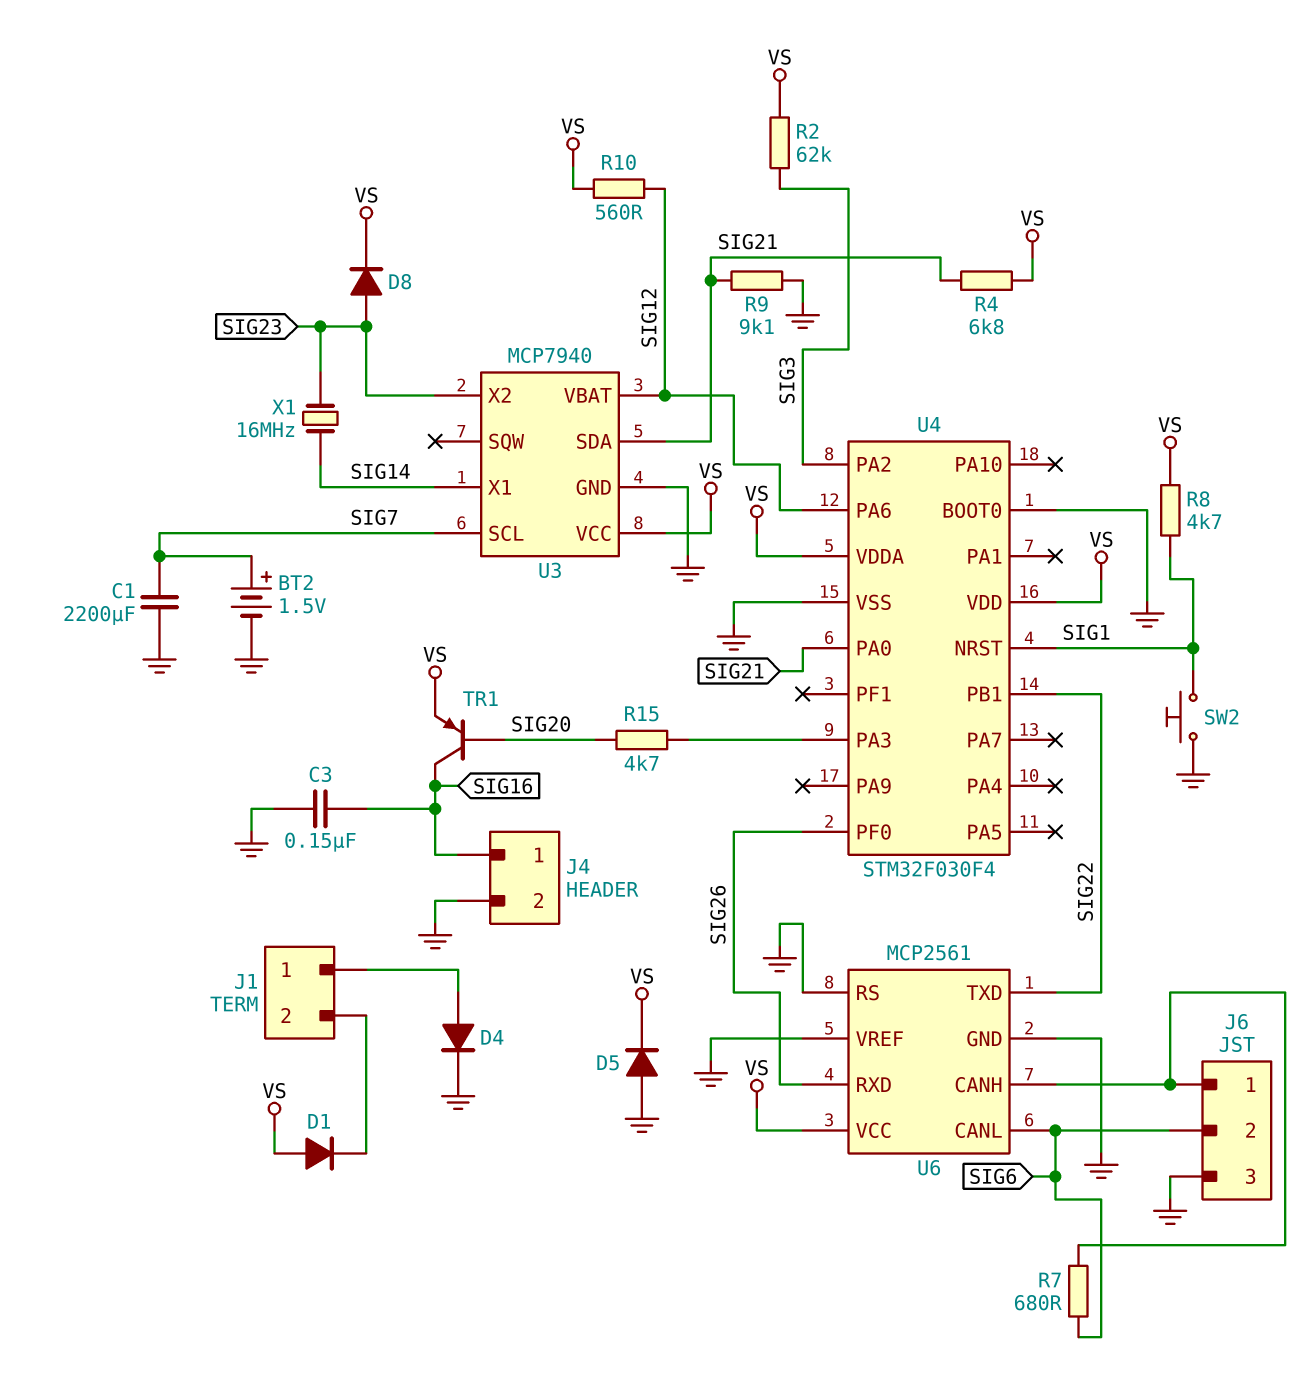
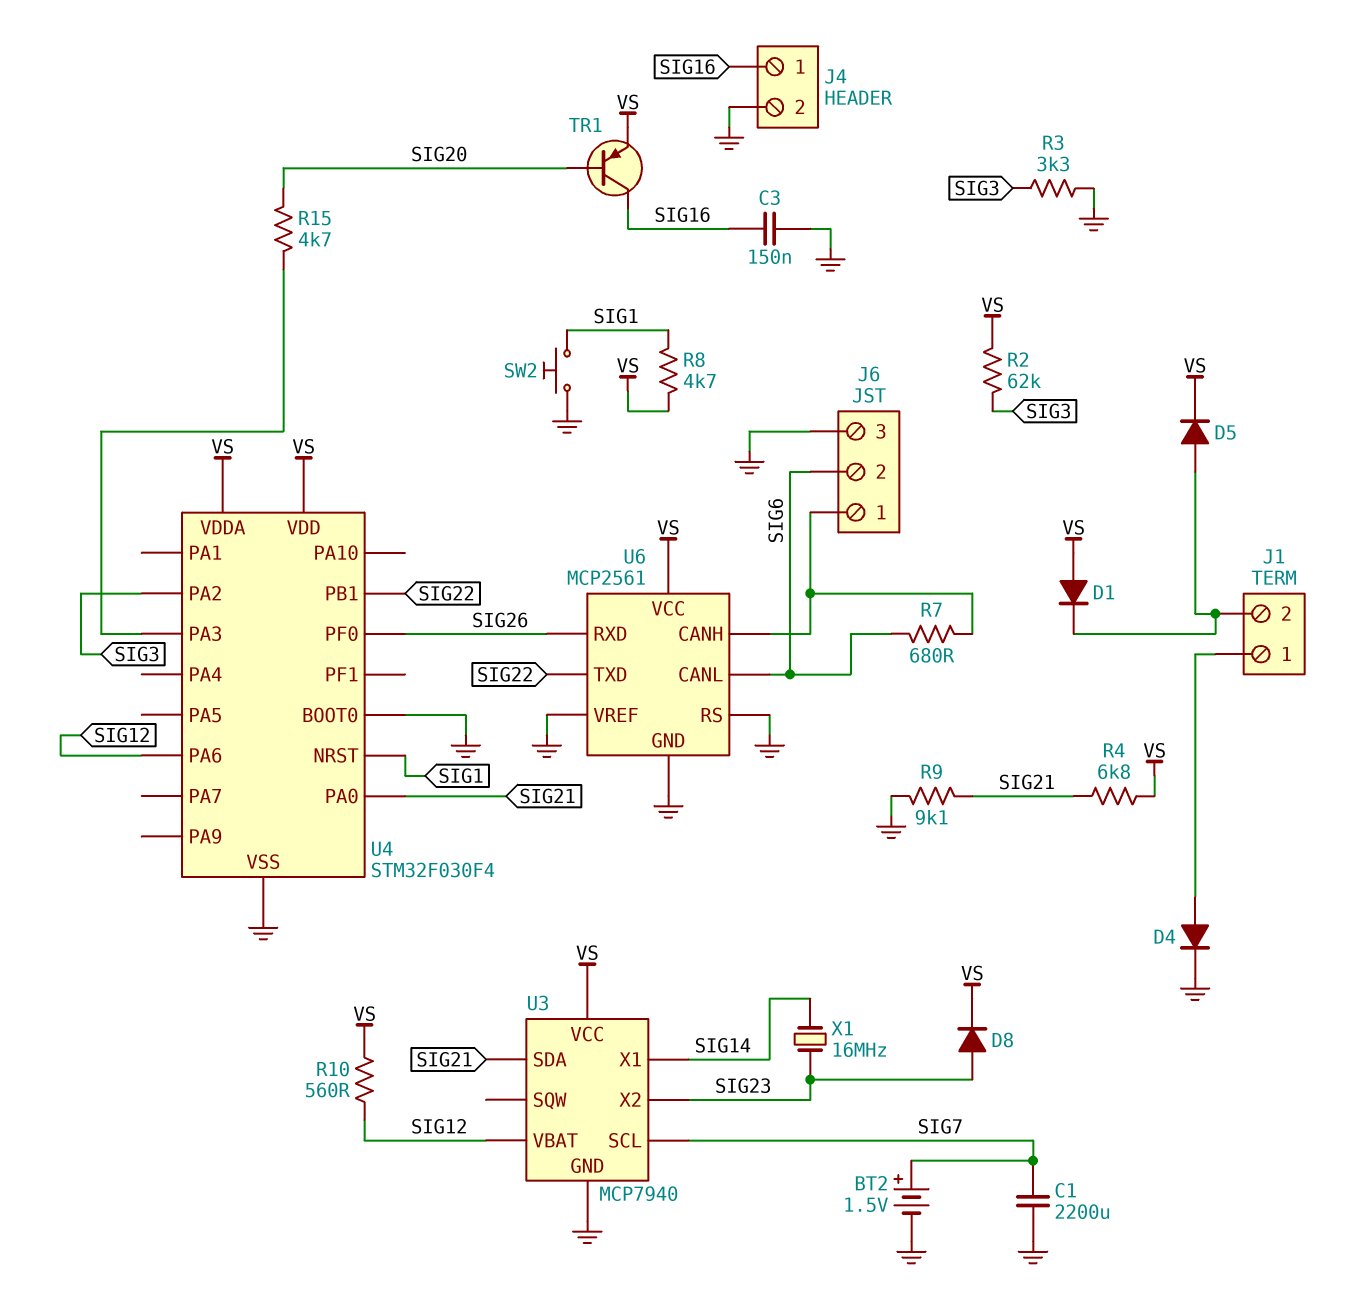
D5: diode (A GND, K VS) -> diode (A J1/2, K VS)
R3: none -> 3.3k (GND, SIG3)

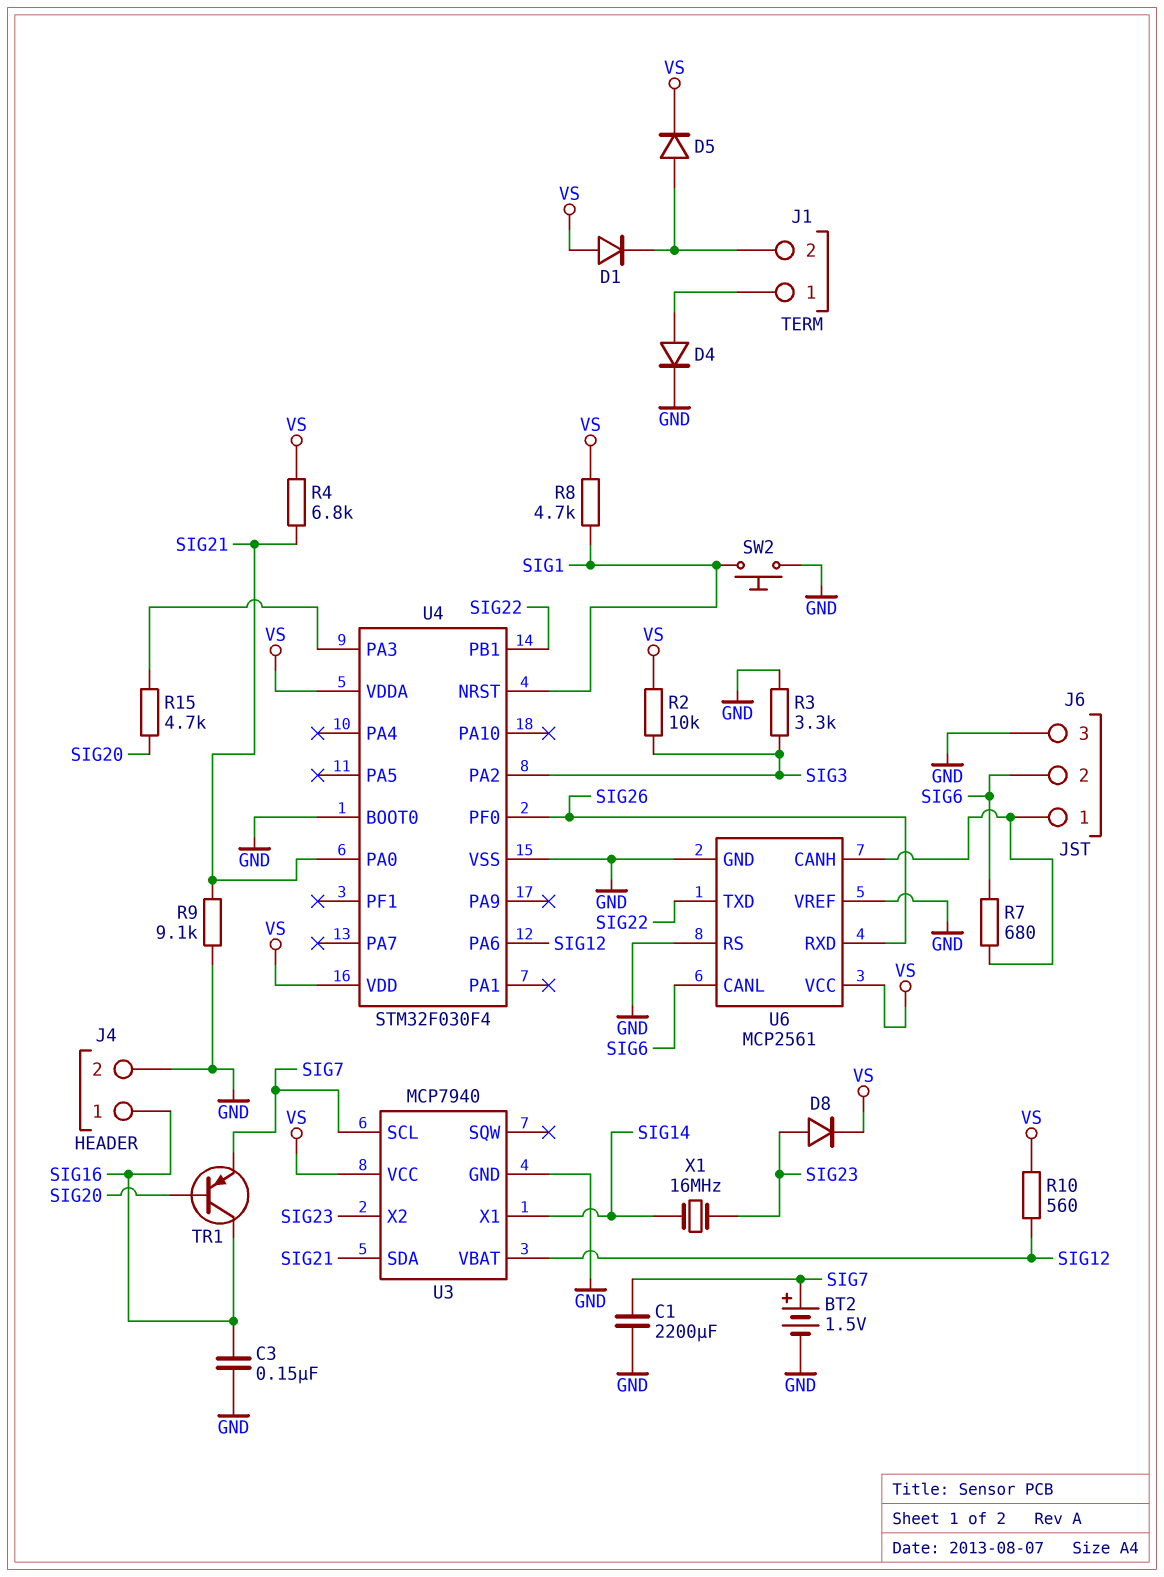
R2: 62k (SIG3, VS) -> 10k (SIG3, VS)
TR1: PNP (B SIG20, C SIG16, E VS) -> PNP (B SIG20, C SIG16, E SIG7)

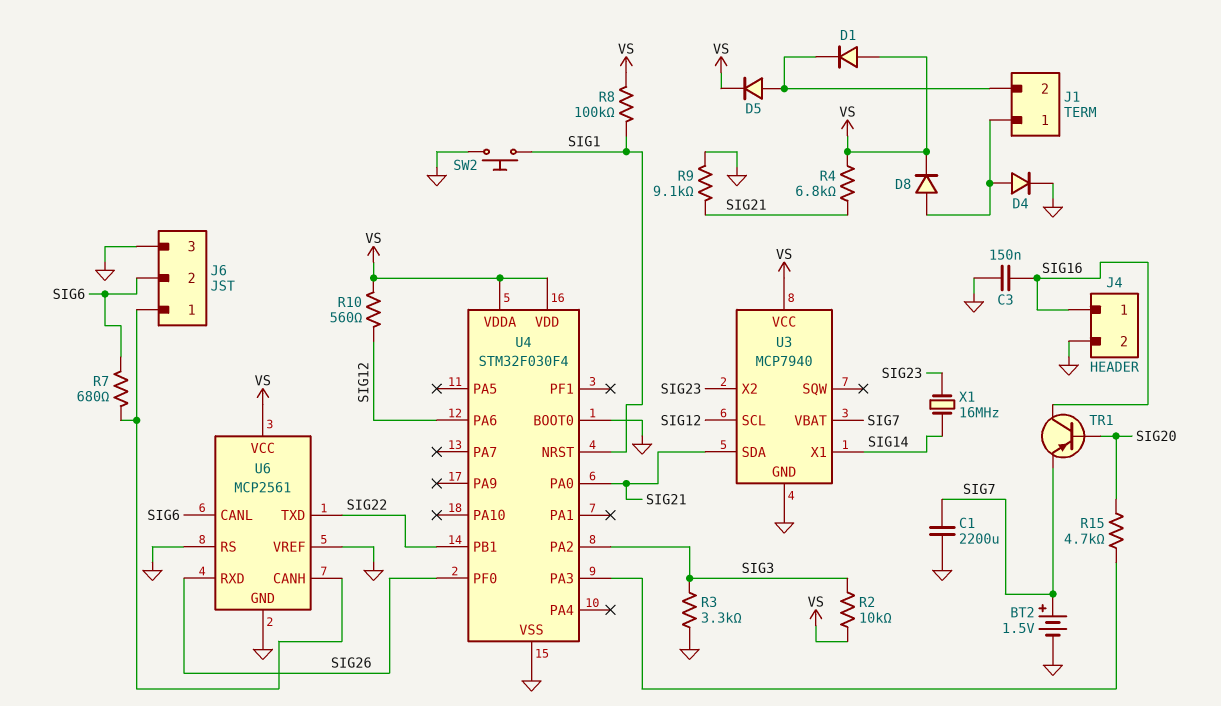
D8: diode (A SIG23, K VS) -> diode (A J1/1, K VS)
R8: 4.7k (SIG1, VS) -> 100k (SIG1, VS)
U3 pin SCL: SIG7 -> SIG12
U3 pin VBAT: SIG12 -> SIG7

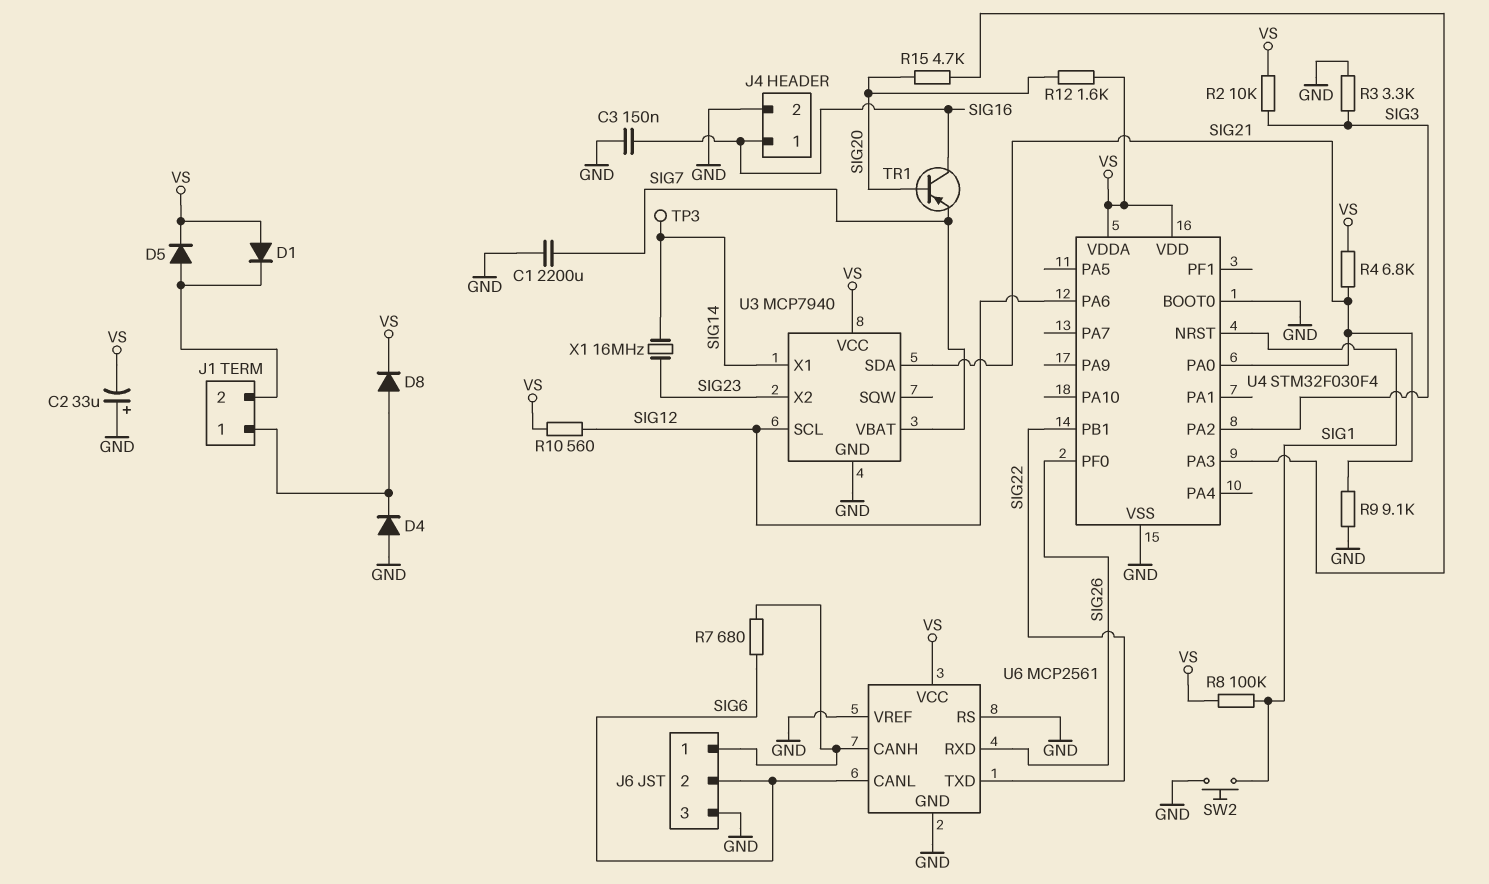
BT2: 1.5V (plus SIG7, minus GND) -> none
C2: none -> 33uF (plus GND, minus VS)
D4: diode (A J1/1, K GND) -> diode (A GND, K J1/1)
R12: none -> 1.6k (SIG20, VS)
TP3: none -> test point (SIG14)

